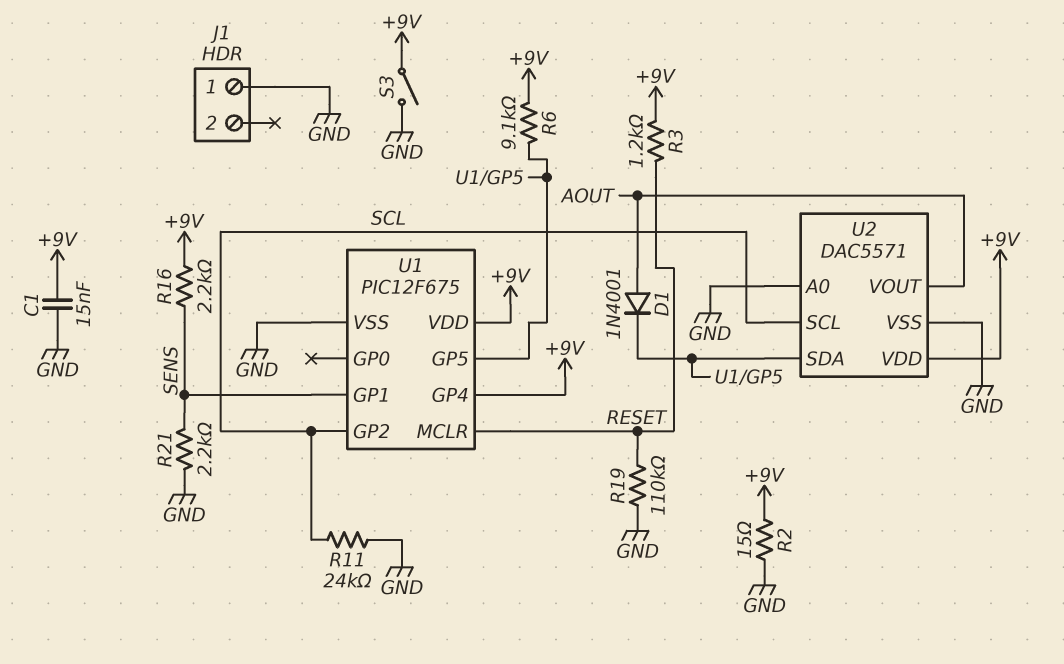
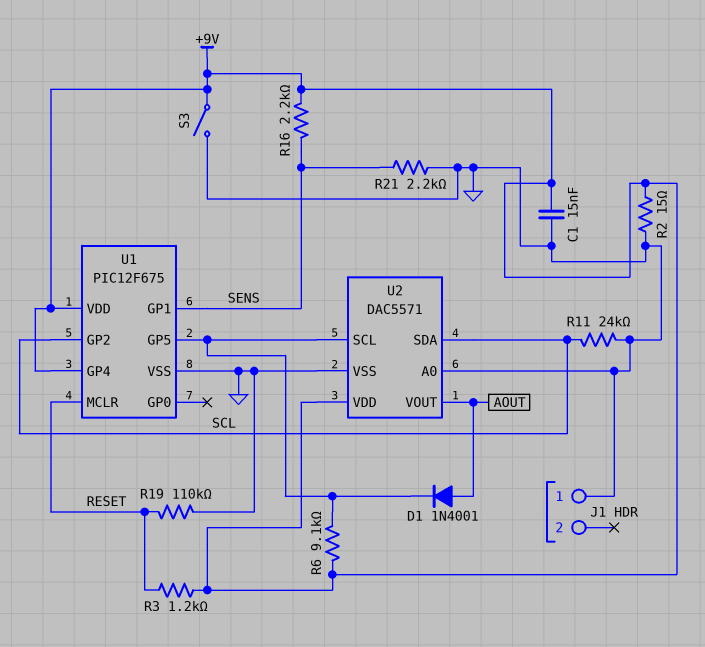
U2 pin SCL: SCL -> U1/GP5
U2 pin SDA: U1/GP5 -> SCL

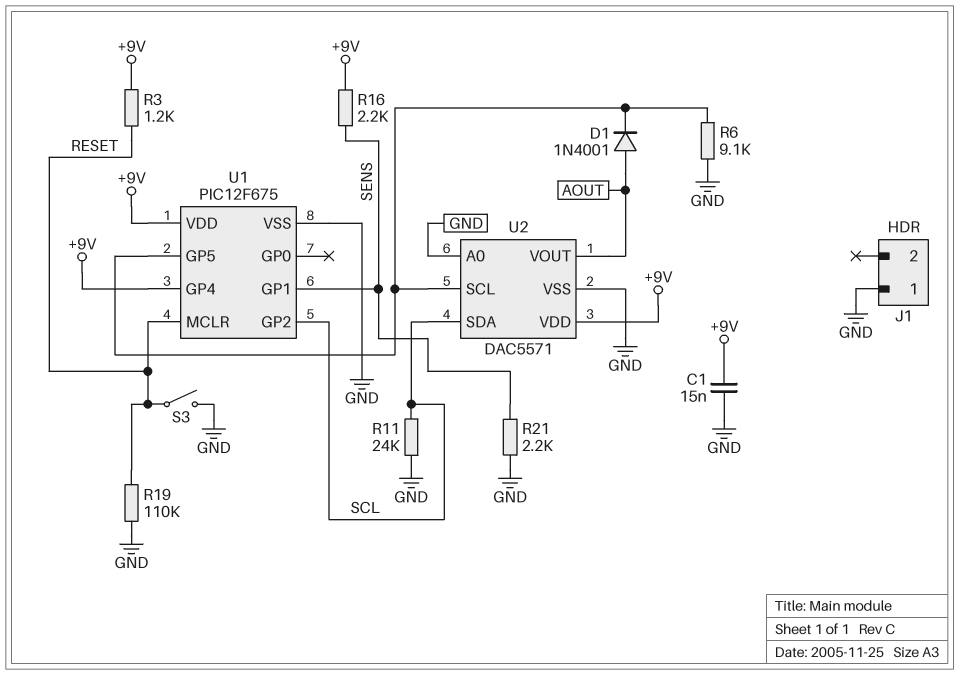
R2: 15 (+9V, GND) -> none
R6: 9.1k (+9V, U1/GP5) -> 9.1k (GND, U1/GP5)
S3: switch (+9V, GND) -> switch (GND, RESET)

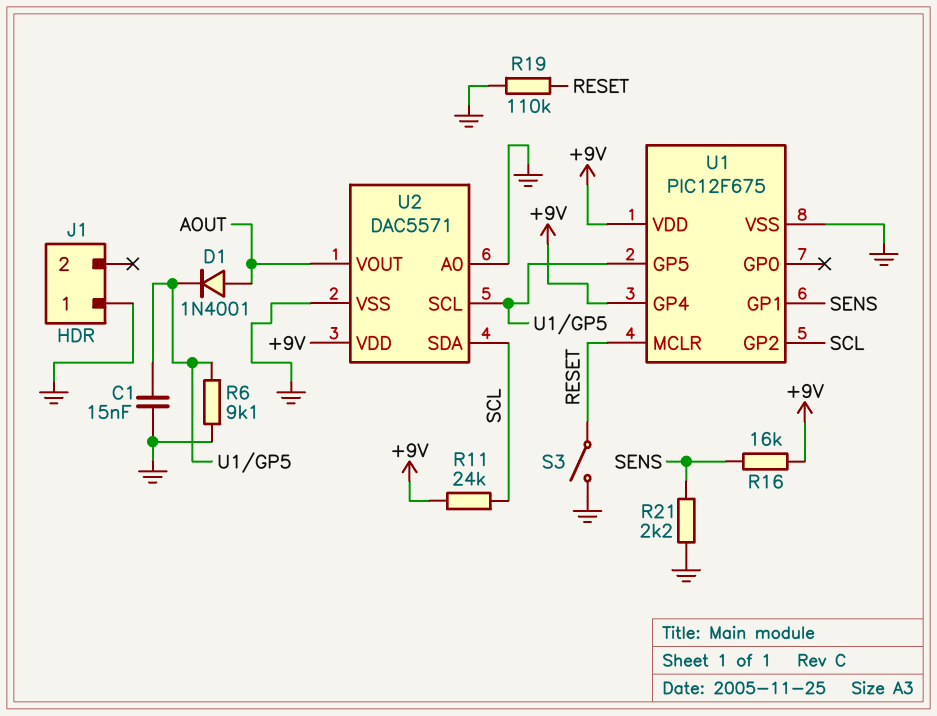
C1: 15nF (+9V, GND) -> 15nF (GND, U1/GP5)
R3: 1.2k (+9V, RESET) -> none
R11: 24k (GND, SCL) -> 24k (+9V, SCL)
R16: 2.2k (+9V, SENS) -> 16k (+9V, SENS)

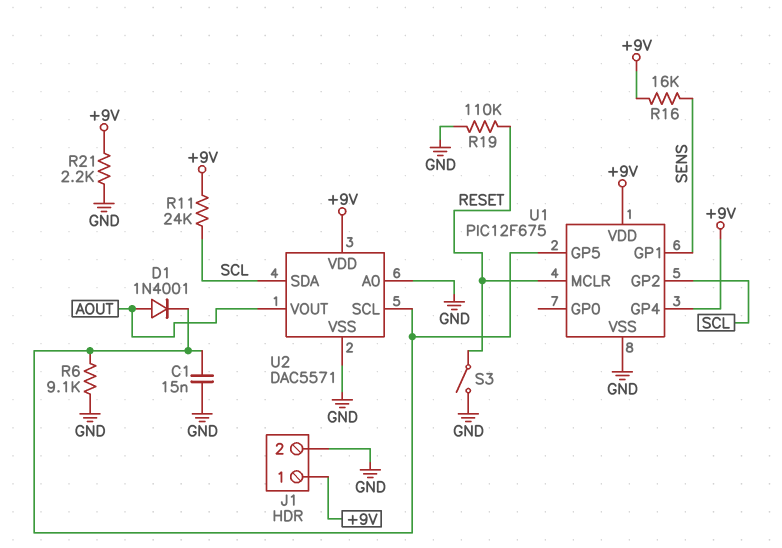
J1 pin 1: GND -> +9V
J1 pin 2: none -> GND
R21: 2.2k (GND, SENS) -> 2.2k (+9V, GND)

